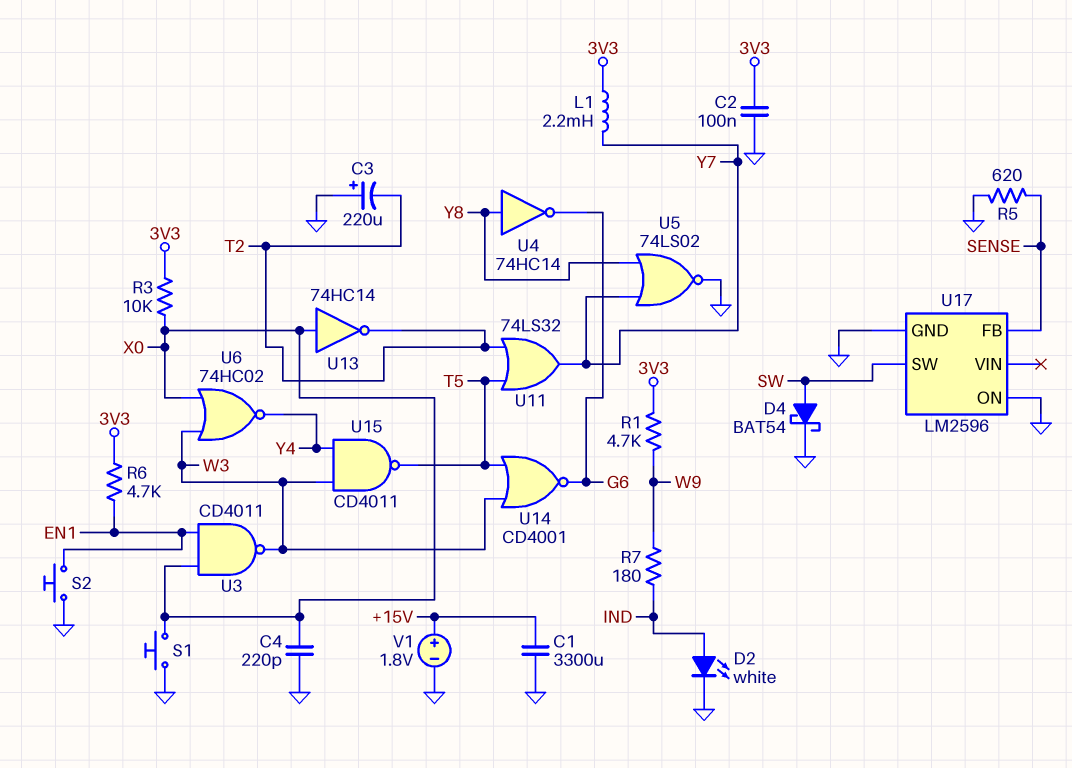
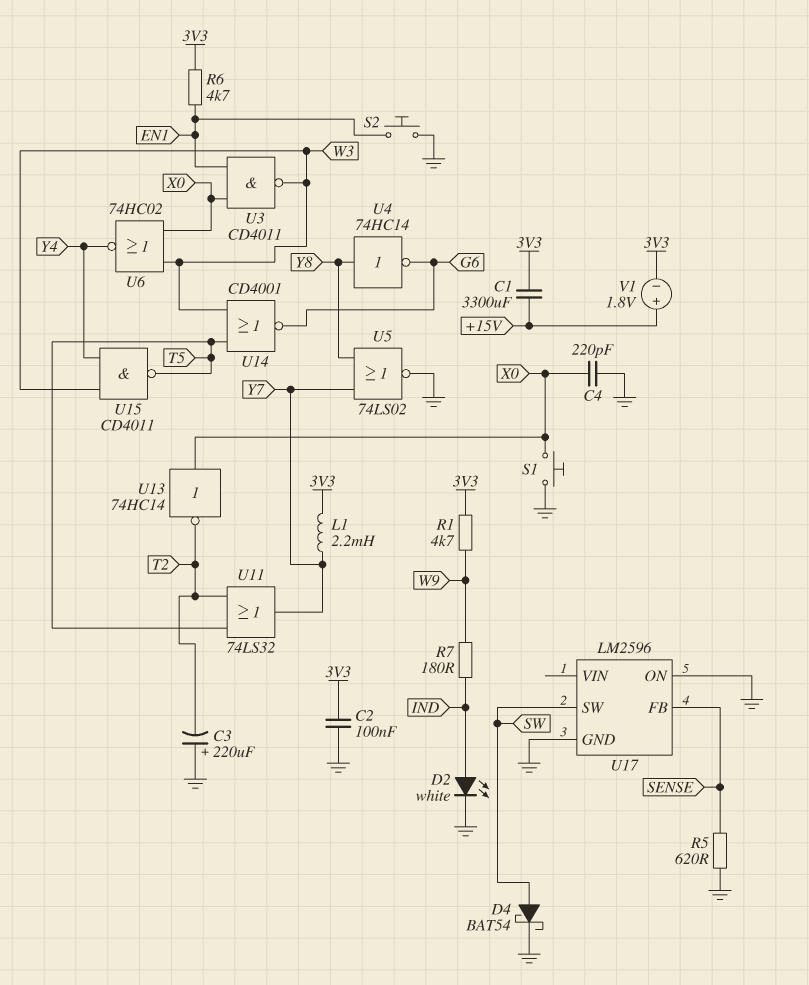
C1: 3300uF (+15V, GND) -> 3300uF (+15V, 3V3)
R3: 10k (3V3, X0) -> none
V1: 1.8V (plus +15V, minus GND) -> 1.8V (plus +15V, minus 3V3)

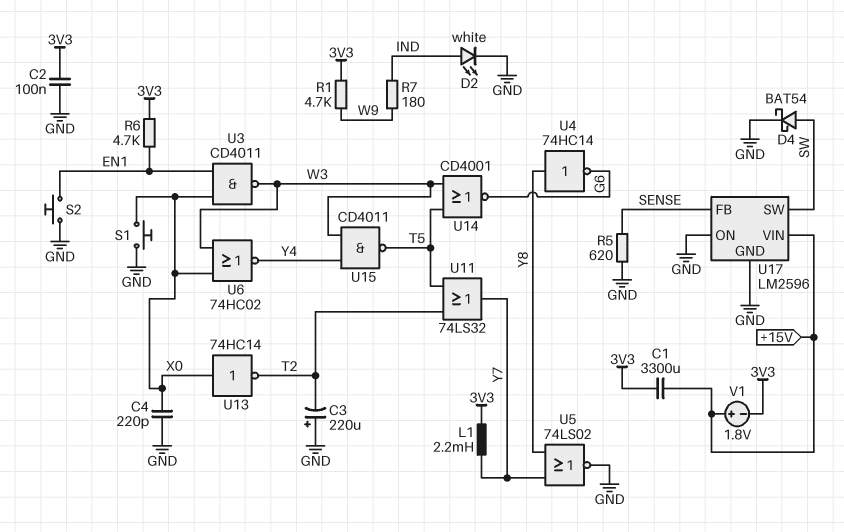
U17 pin VIN: none -> +15V

